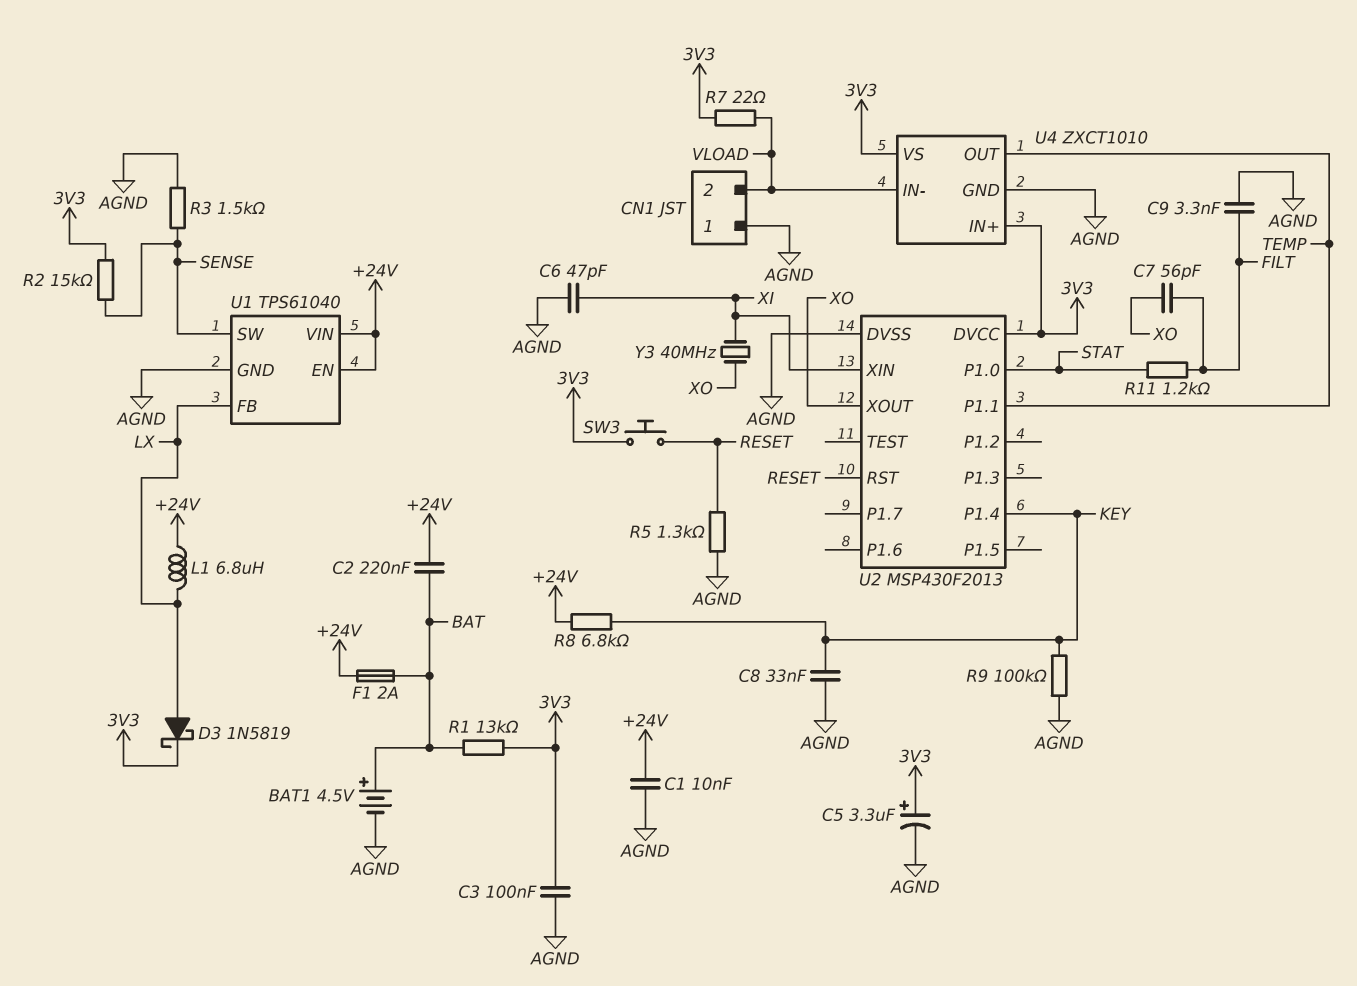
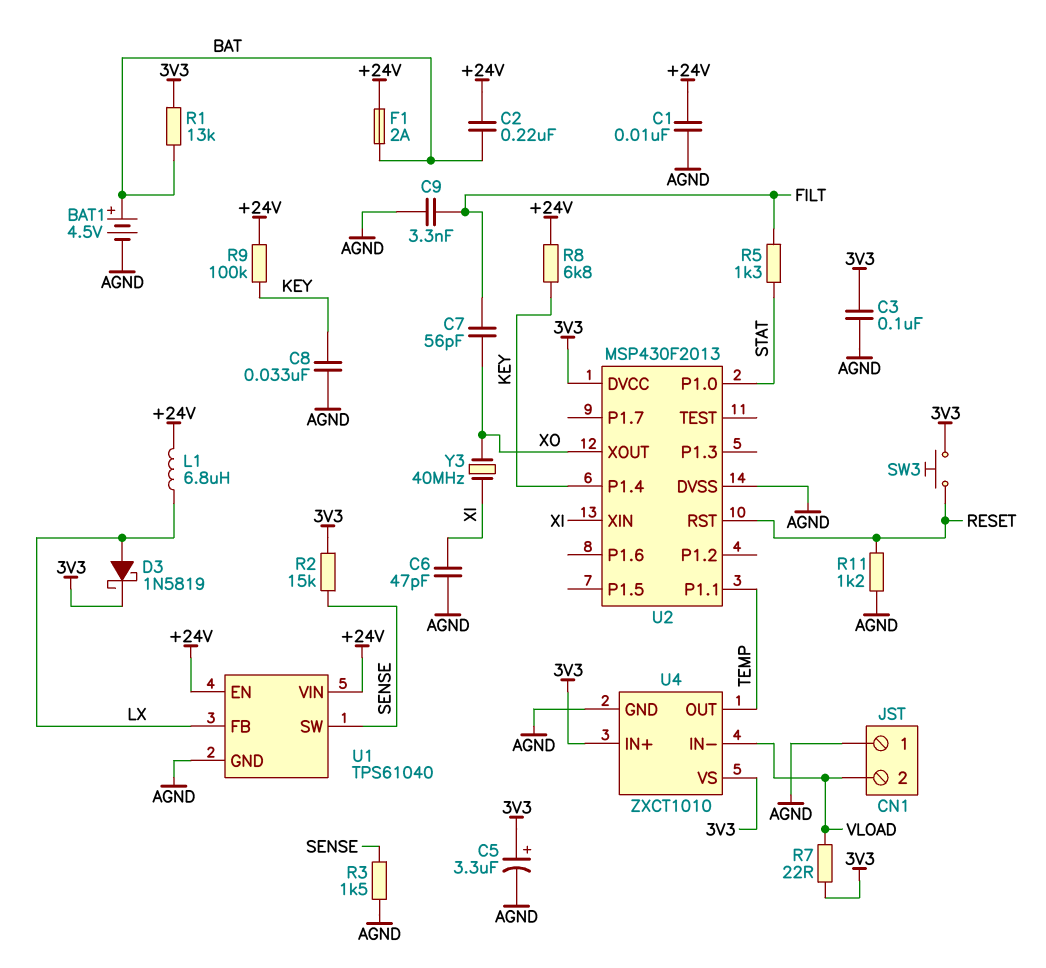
R5: 1.3k (AGND, RESET) -> 1.3k (FILT, STAT)
R9: 100k (AGND, KEY) -> 100k (+24V, KEY)
R11: 1.2k (FILT, STAT) -> 1.2k (AGND, RESET)

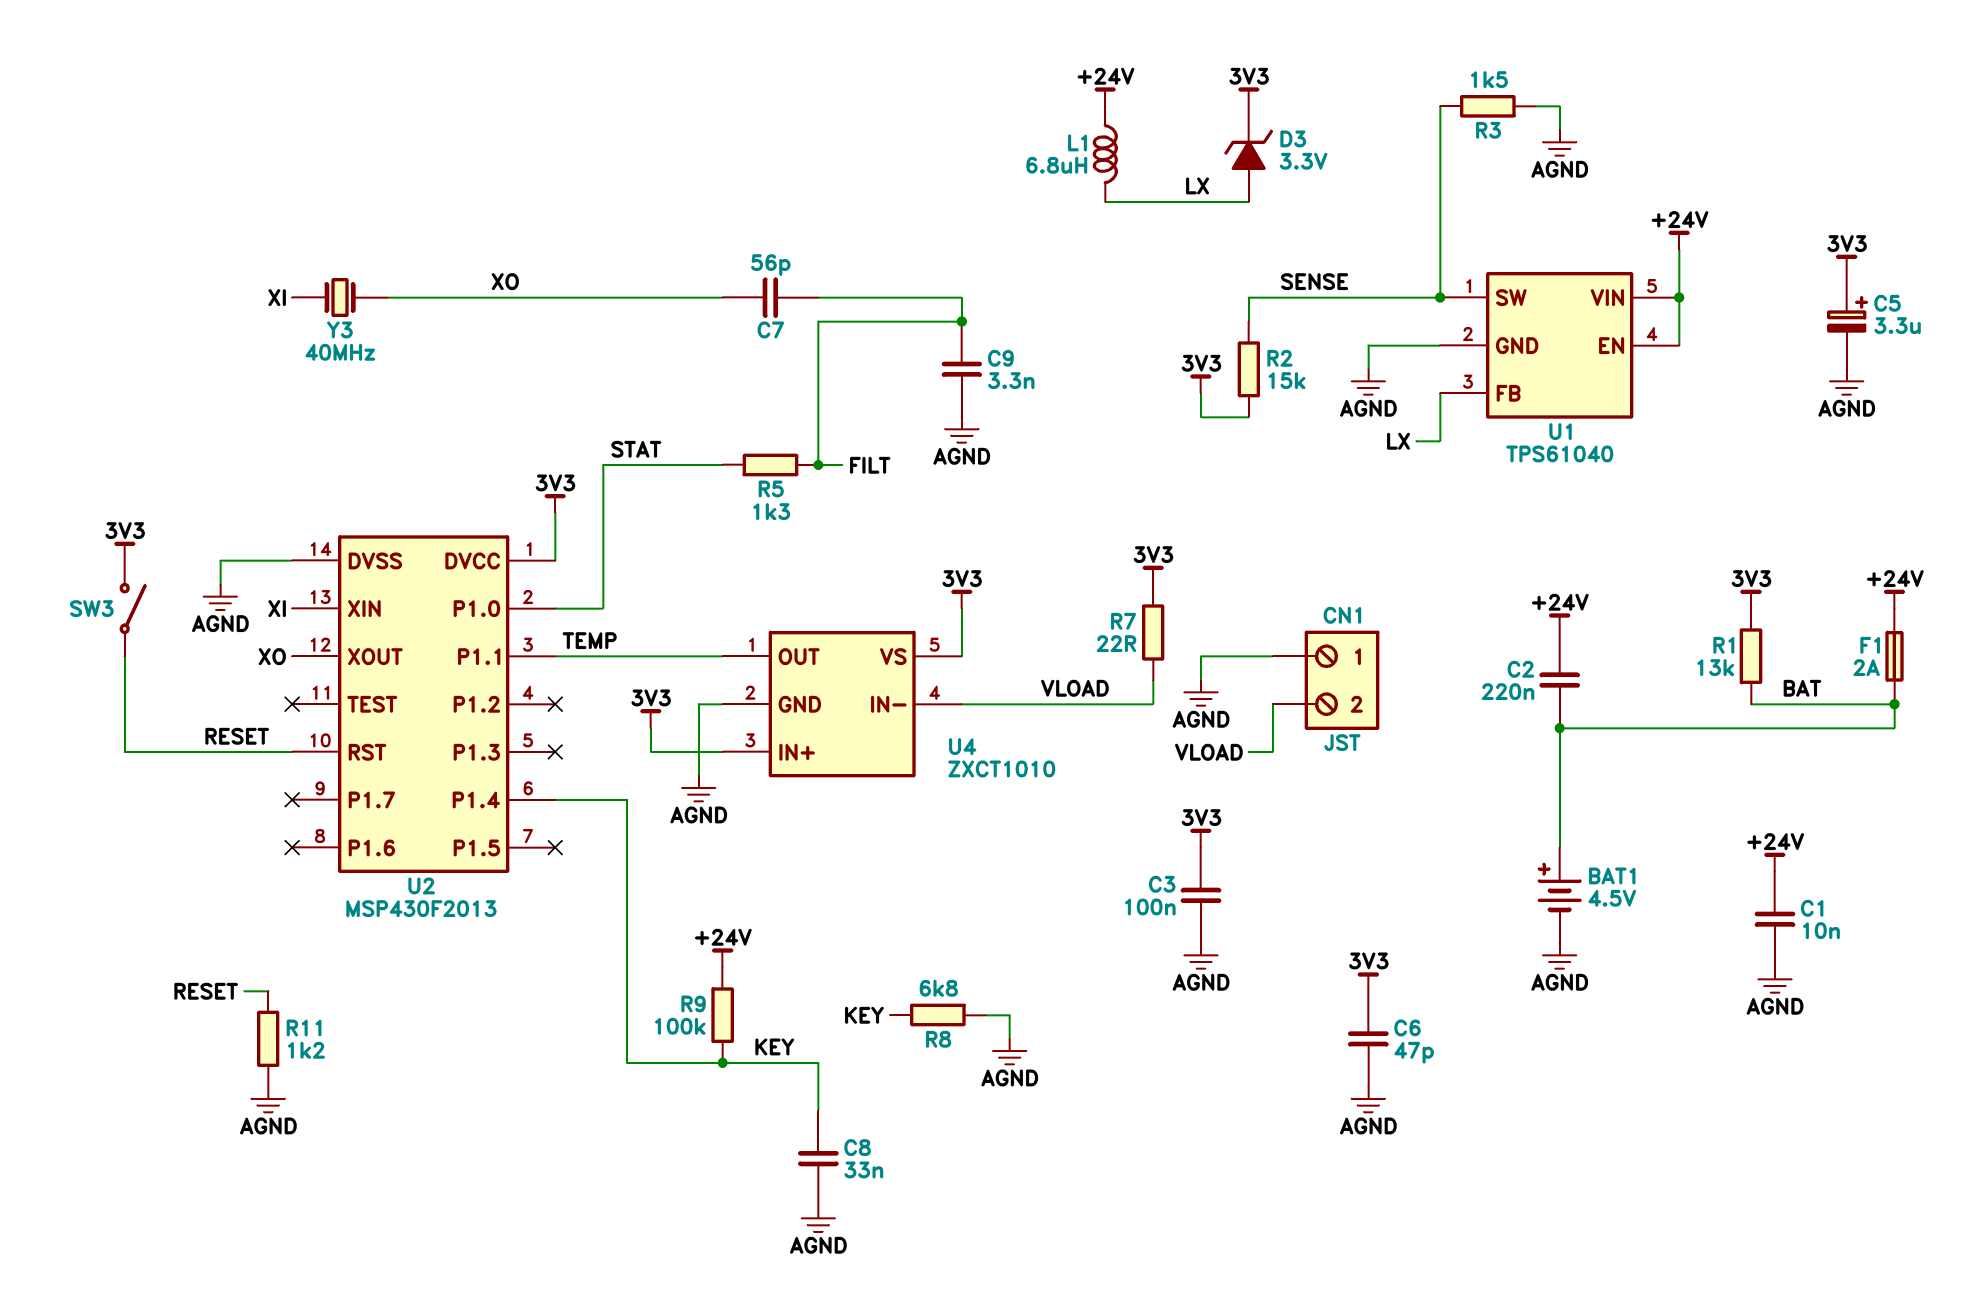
C6: 47pF (AGND, XI) -> 47pF (3V3, AGND)
D3: schottky 1N5819 (A LX, K 3V3) -> zener 3.3V (A LX, K 3V3)
R8: 6.8k (+24V, KEY) -> 6.8k (AGND, KEY)
SW3: button (3V3, RESET) -> switch (3V3, RESET)

